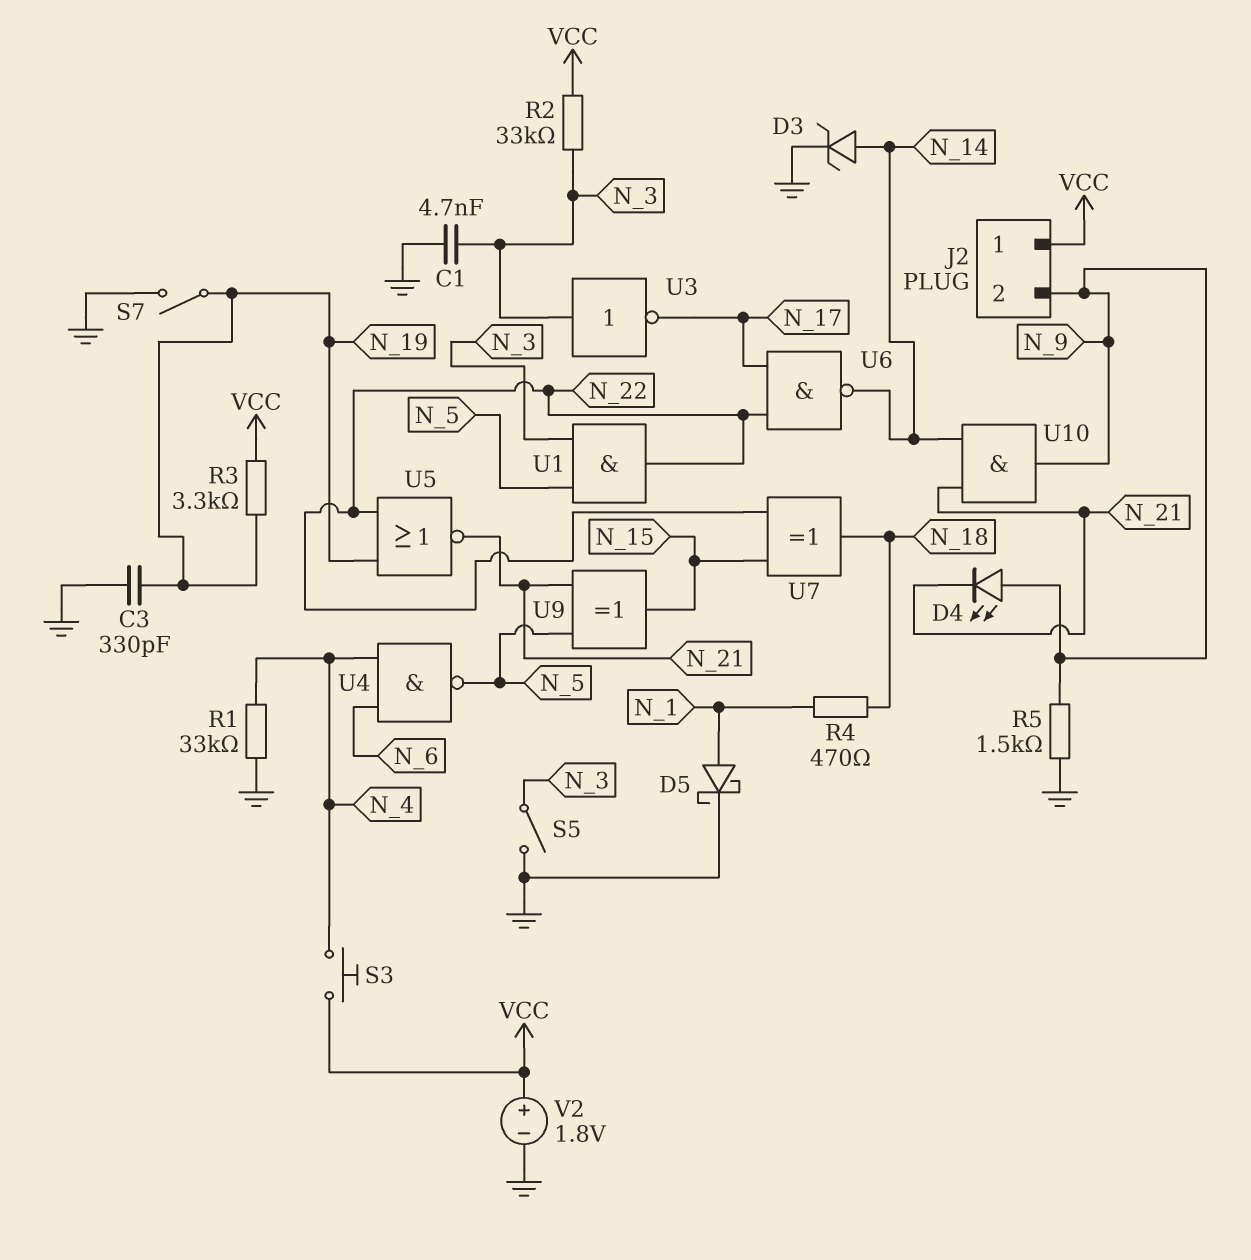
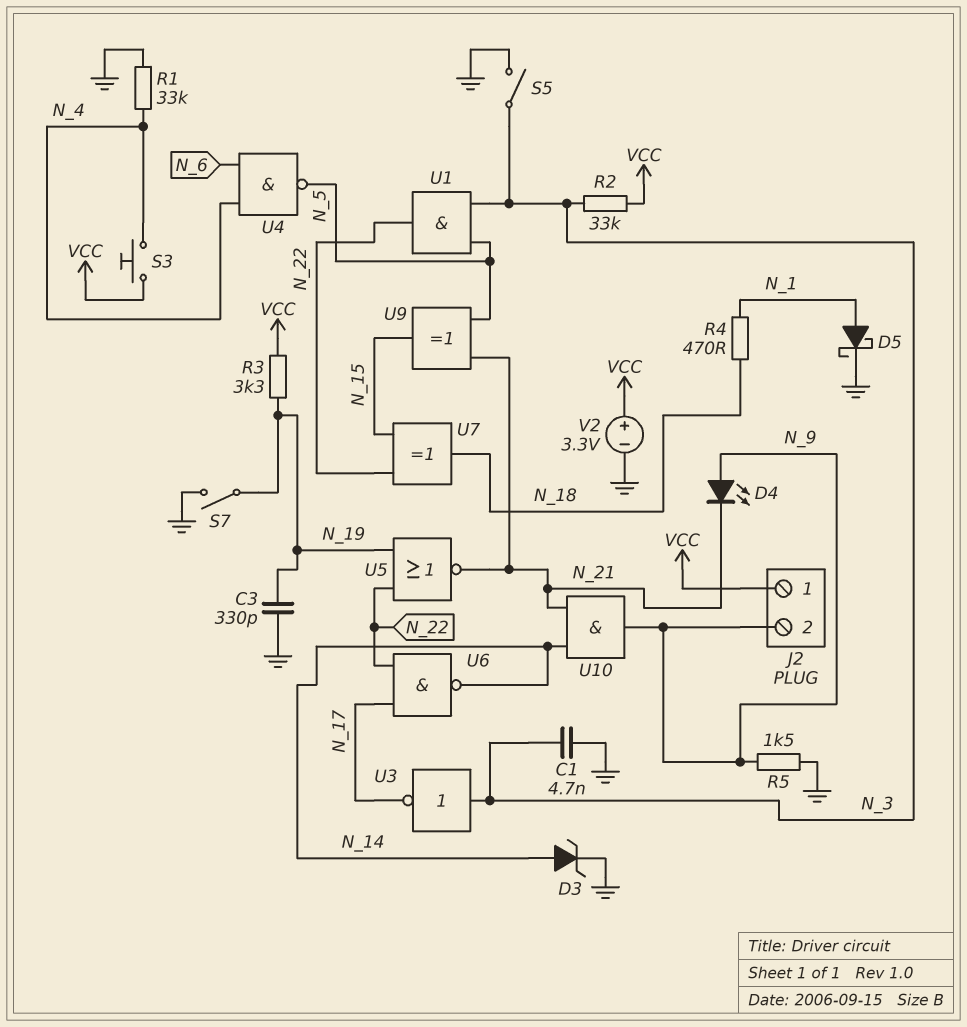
V2: 1.8V (plus VCC, minus GND) -> 3.3V (plus VCC, minus GND)

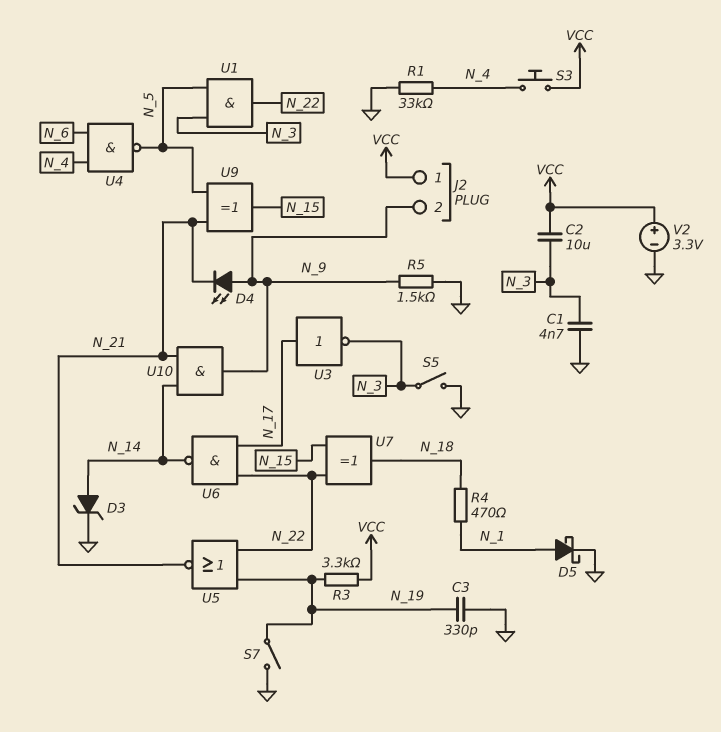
C2: none -> 10uF (N_3, VCC)
R2: 33k (N_3, VCC) -> none
U3: NOT (in N_3, out N_17) -> NOT (in N_17, out N_3)

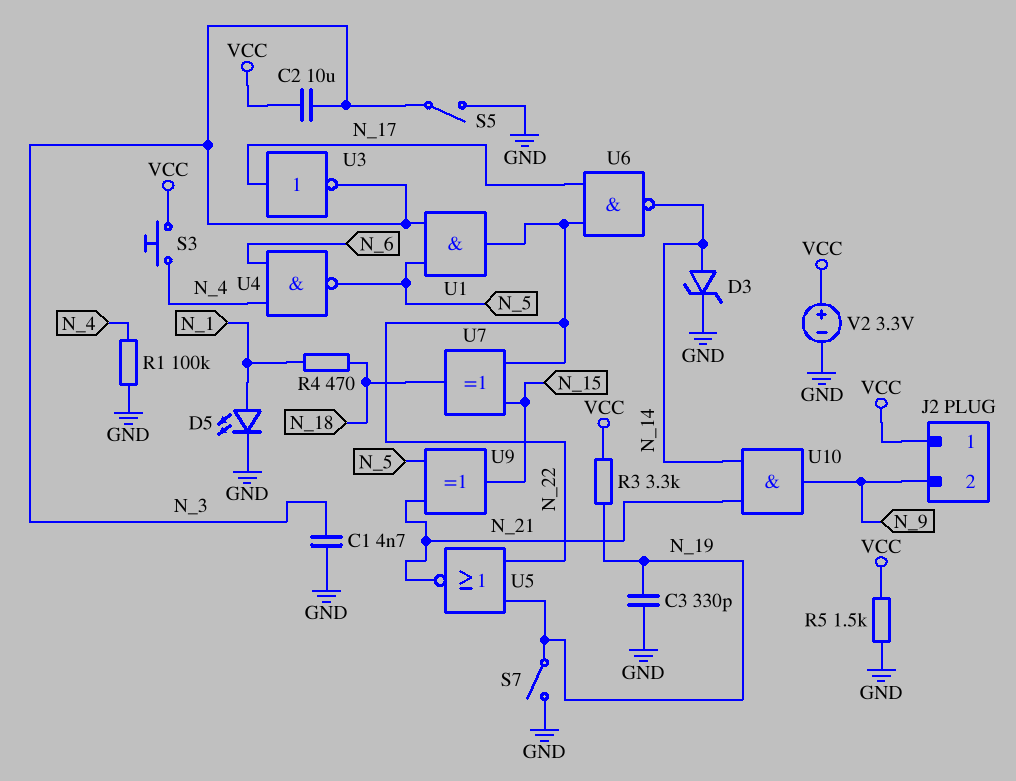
D4: LED (A N_9, K N_21) -> none
D5: schottky (A N_1, K GND) -> LED (A N_1, K GND)
R1: 33k (GND, N_4) -> 100k (GND, N_4)
R5: 1.5k (GND, N_9) -> 1.5k (GND, VCC)

